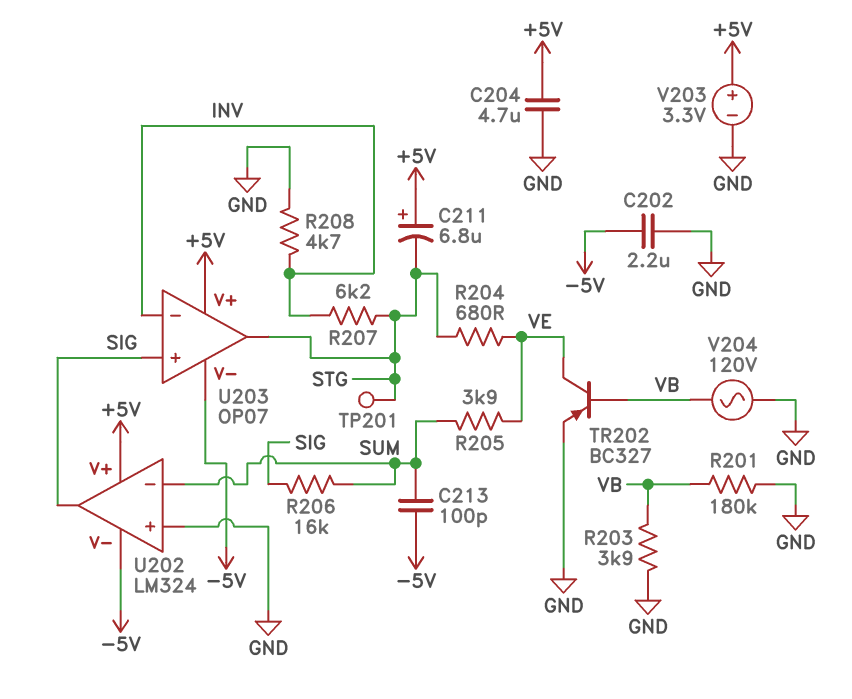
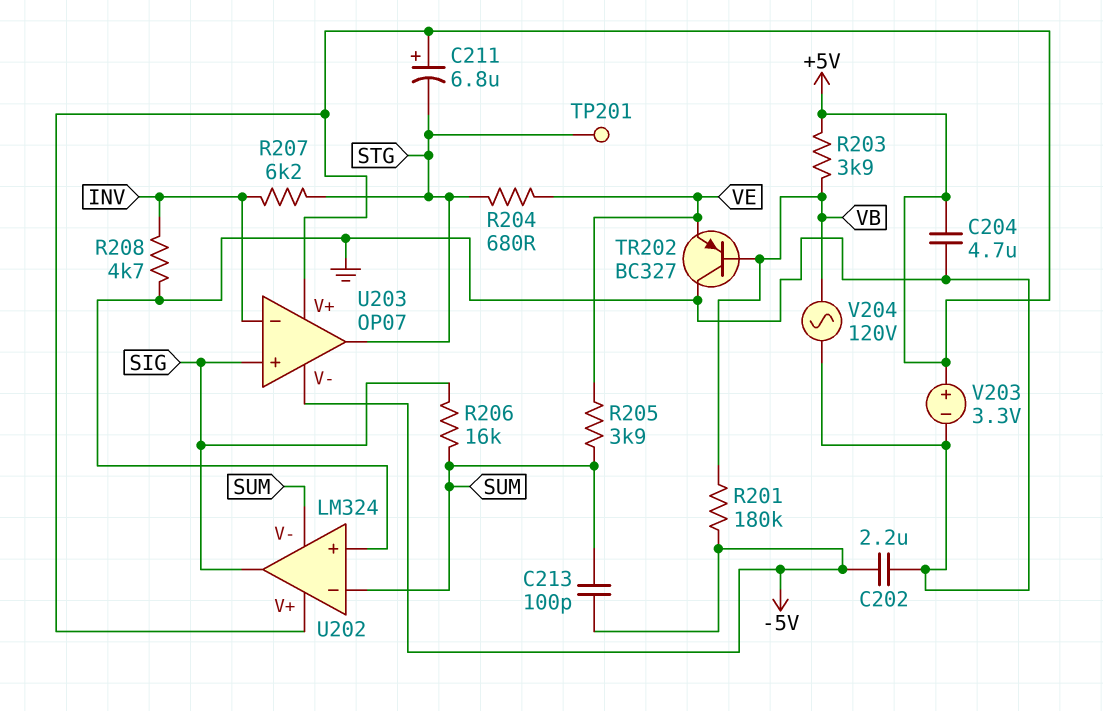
R201: 180k (GND, VB) -> 180k (-5V, VB)
R203: 3.9k (GND, VB) -> 3.9k (+5V, VB)
TR202: PNP BC327 (B VB, C VE, E GND) -> PNP BC327 (B VB, C GND, E VE)
U202 pin V-: -5V -> SUM

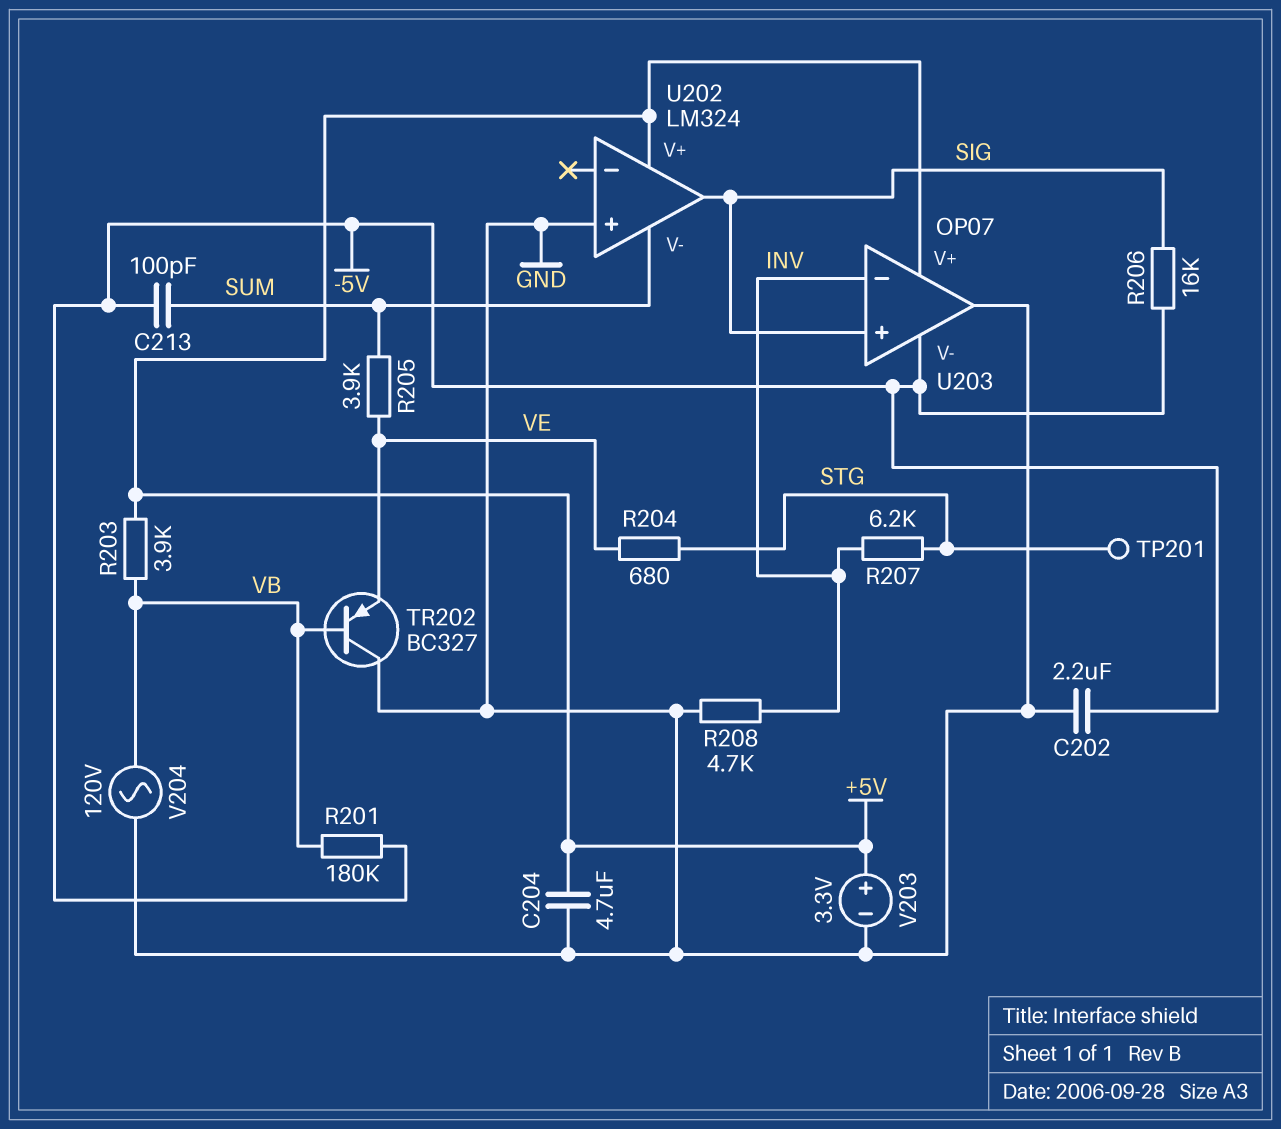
C211: 6.8uF (plus +5V, minus STG) -> none
R206: 16k (SIG, SUM) -> 16k (-5V, SIG)
U202 pin in-: SUM -> none
U203 pin out: STG -> GND

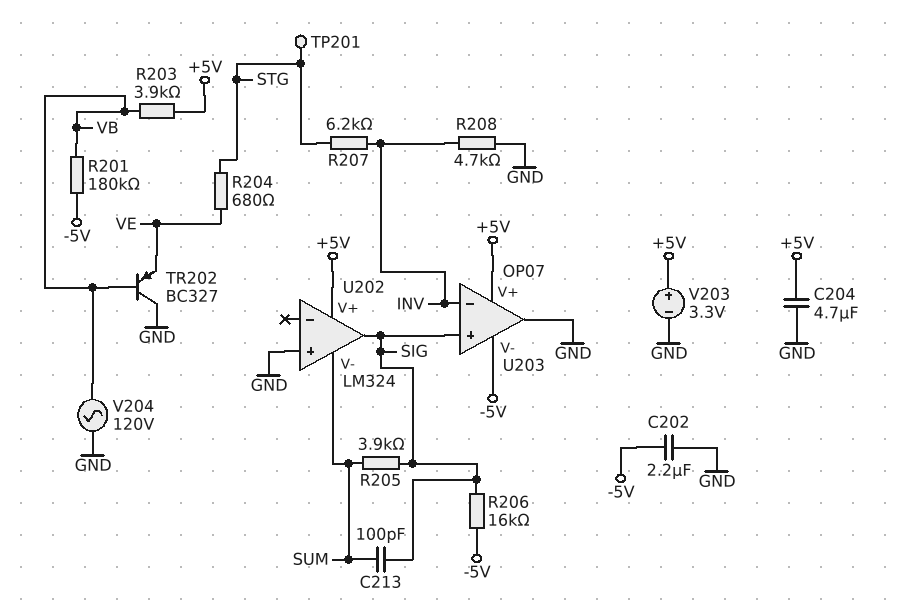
C213: 100pF (-5V, SUM) -> 100pF (SIG, SUM)
R205: 3.9k (SUM, VE) -> 3.9k (SIG, SUM)

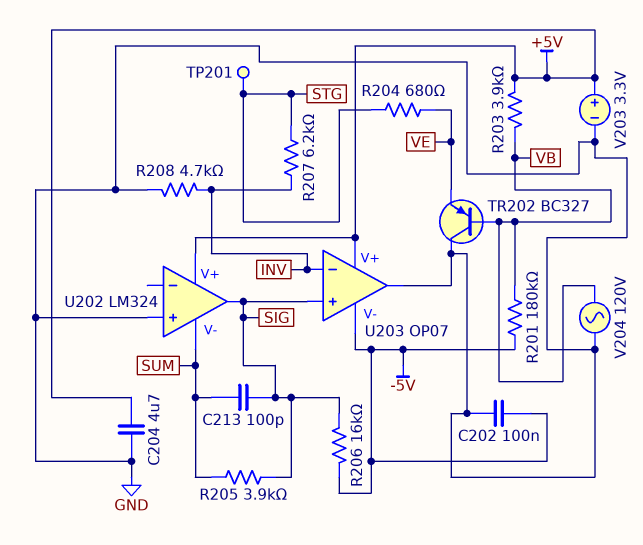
C202: 2.2uF (-5V, GND) -> 100nF (-5V, GND)

